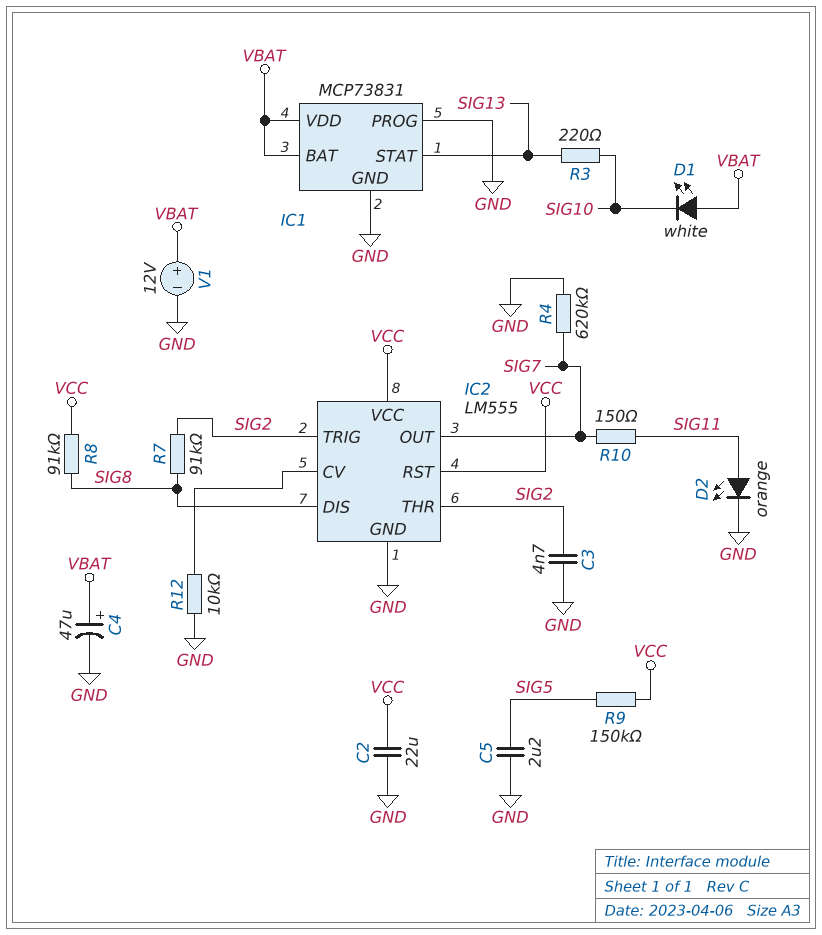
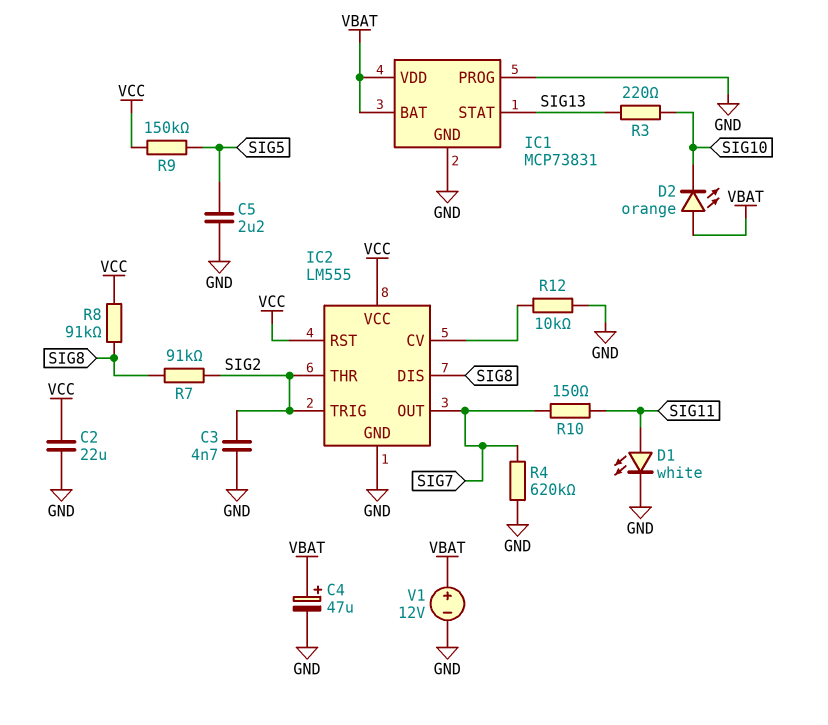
D1: LED white (A VBAT, K SIG10) -> LED white (A SIG11, K GND)
D2: LED orange (A SIG11, K GND) -> LED orange (A VBAT, K SIG10)

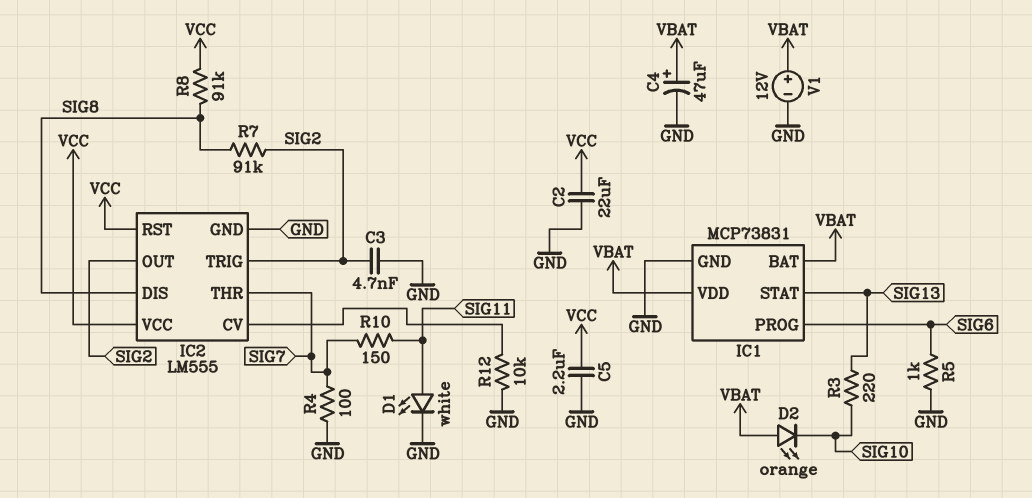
C5: 2.2uF (GND, SIG5) -> 2.2uF (GND, VCC)
IC1 pin PROG: GND -> SIG6
IC2 pin OUT: SIG7 -> SIG2
IC2 pin THR: SIG2 -> SIG7
R4: 620k (GND, SIG7) -> 100 (GND, SIG7)
R5: none -> 1k (GND, SIG6)
R9: 150k (SIG5, VCC) -> none

